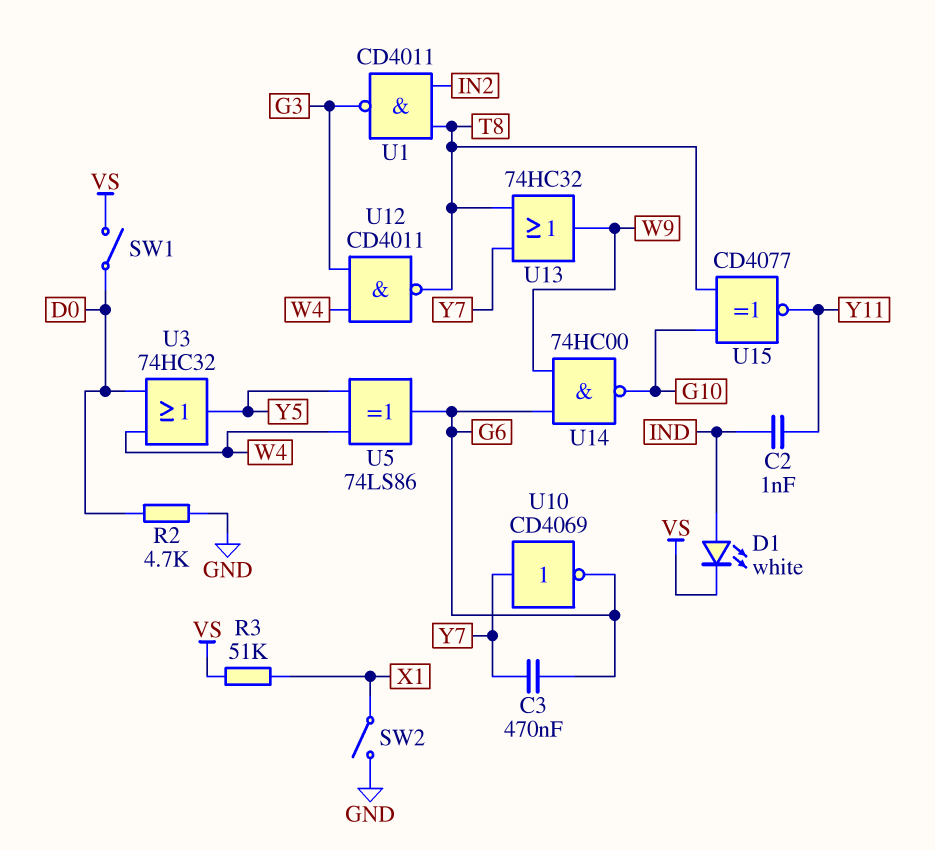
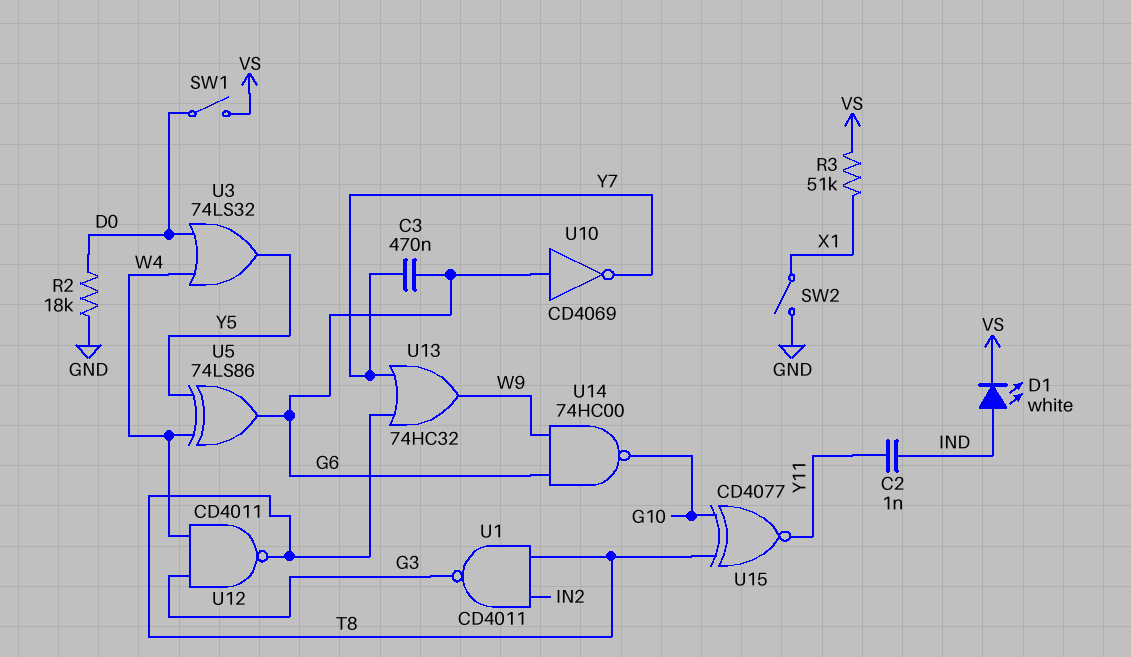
R2: 4.7k (D0, GND) -> 18k (D0, GND)
U3: OR 74HC32 (in D0, in W4, out Y5) -> OR 74LS32 (in D0, in W4, out Y5)
U10: NOT CD4069 (in Y7, out G6) -> NOT CD4069 (in G6, out Y7)

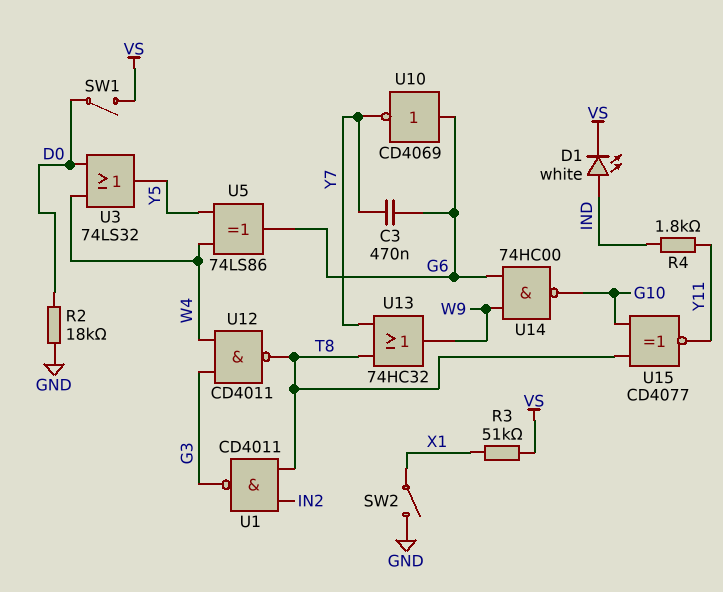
C2: 1nF (IND, Y11) -> none
R4: none -> 1.8k (IND, Y11)

